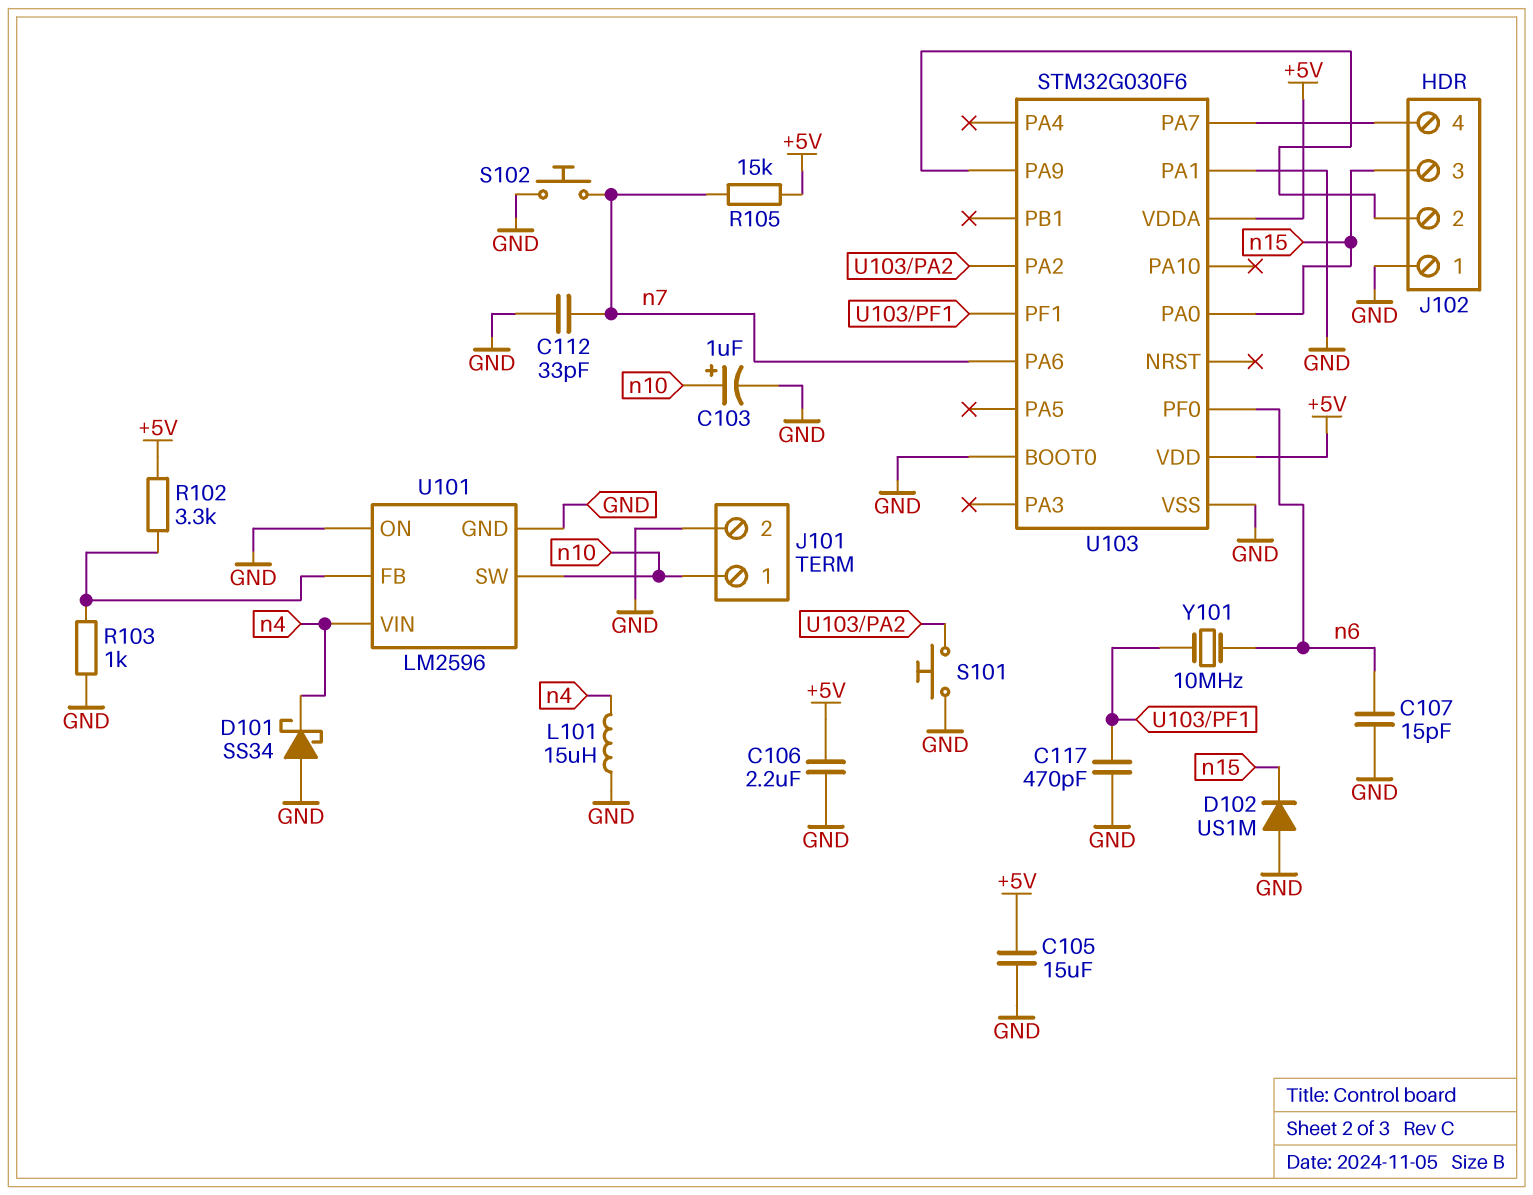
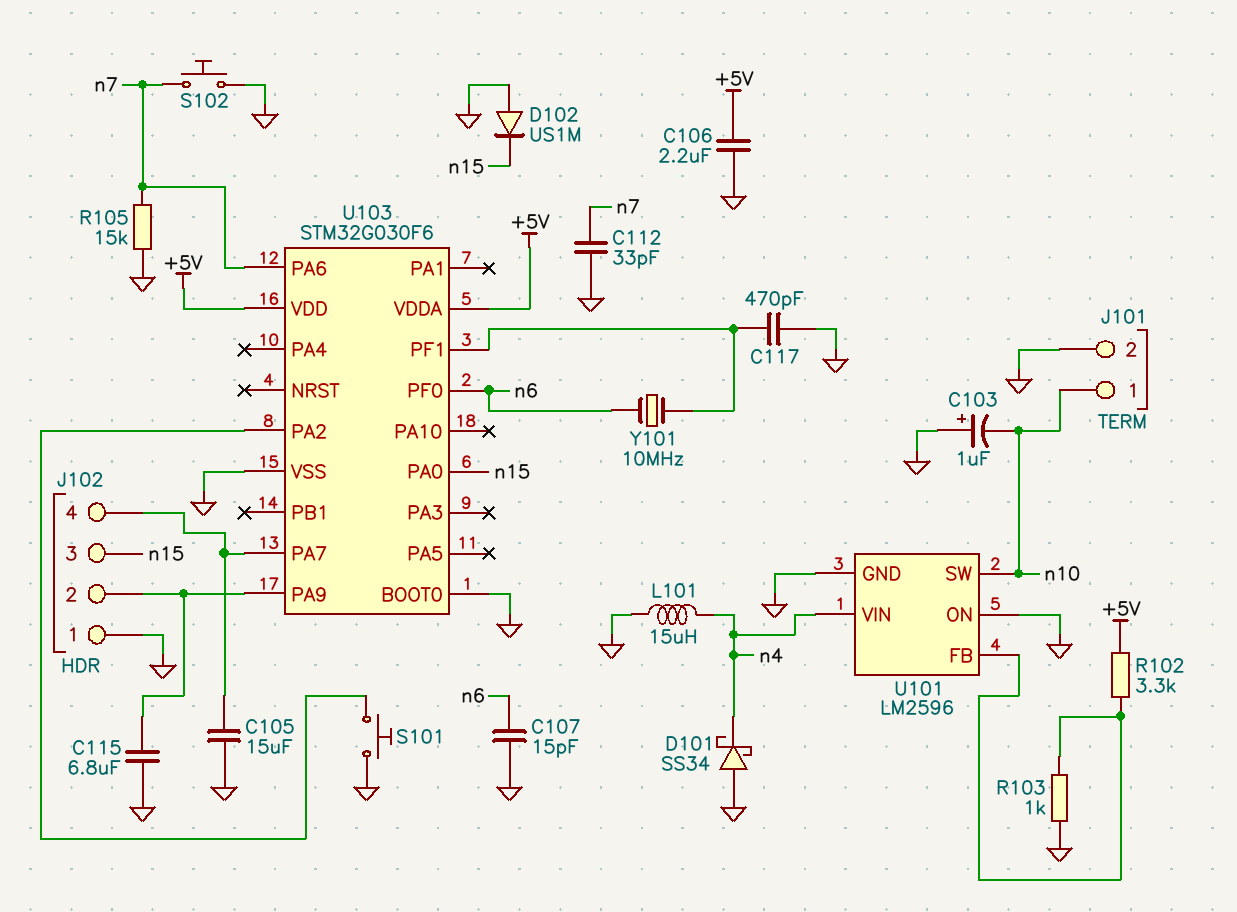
C103: 1uF (plus n10, minus GND) -> 1uF (plus GND, minus n10)
C105: 15uF (+5V, GND) -> 15uF (GND, J102/4)
C115: none -> 6.8uF (GND, J102/2)
R105: 15k (+5V, n7) -> 15k (GND, n7)
U103 pin PA1: GND -> none

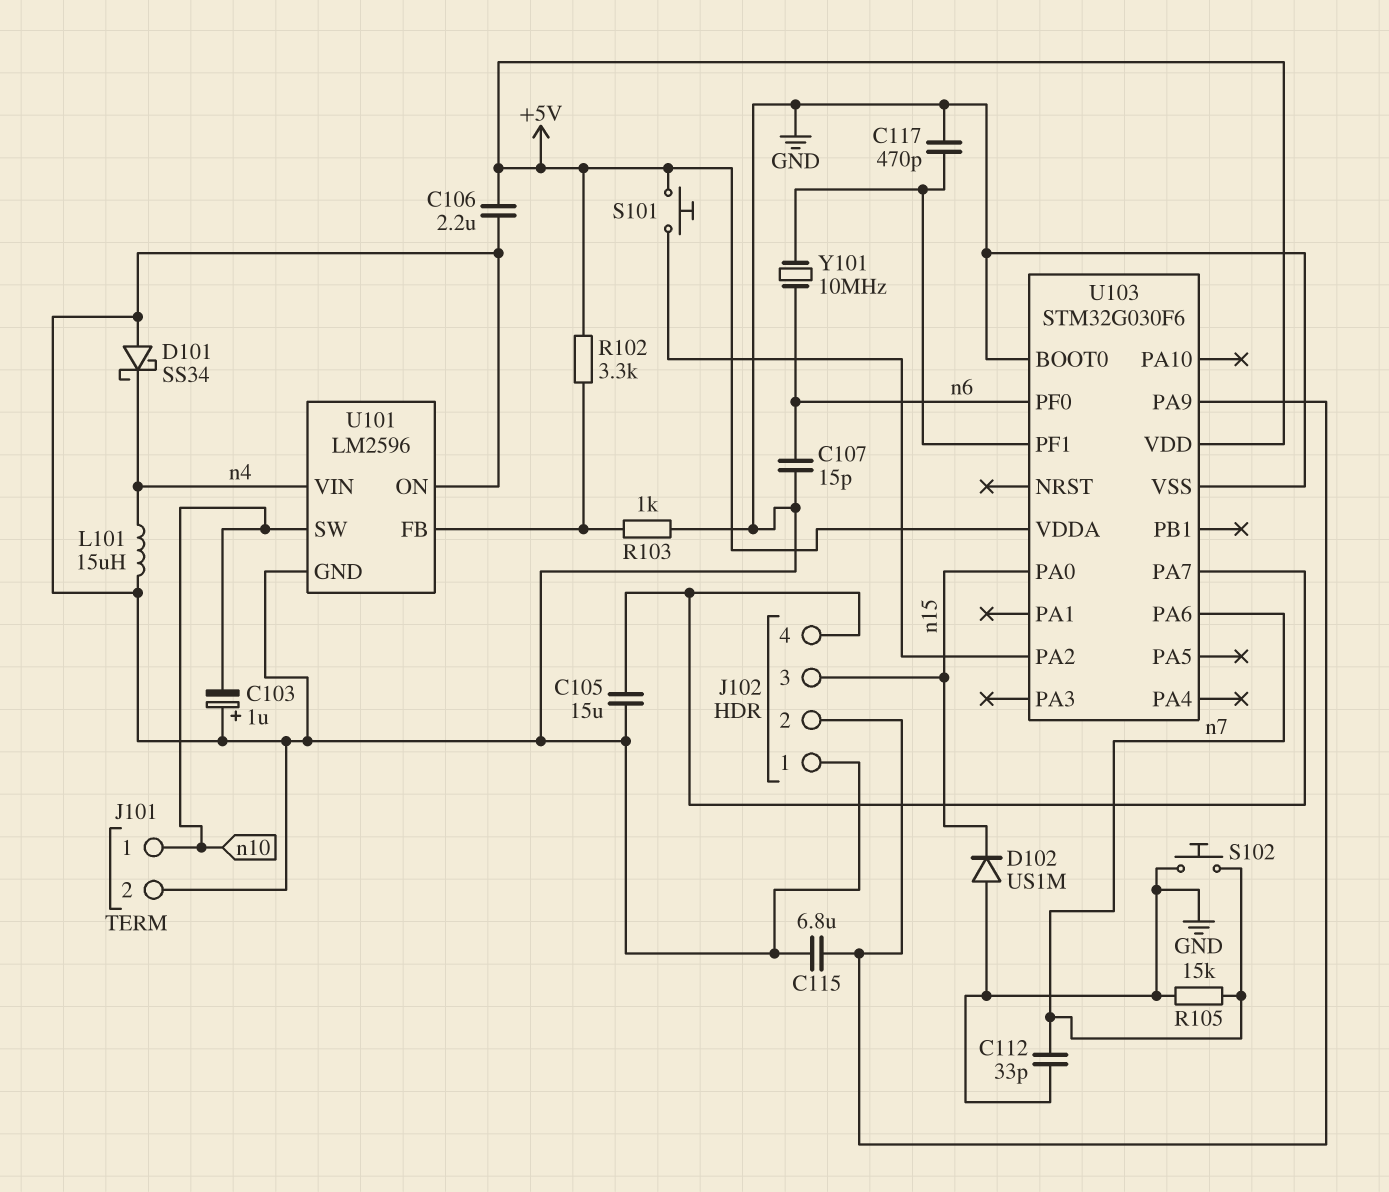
S101: button (GND, U103/PA2) -> button (+5V, U103/PA2)

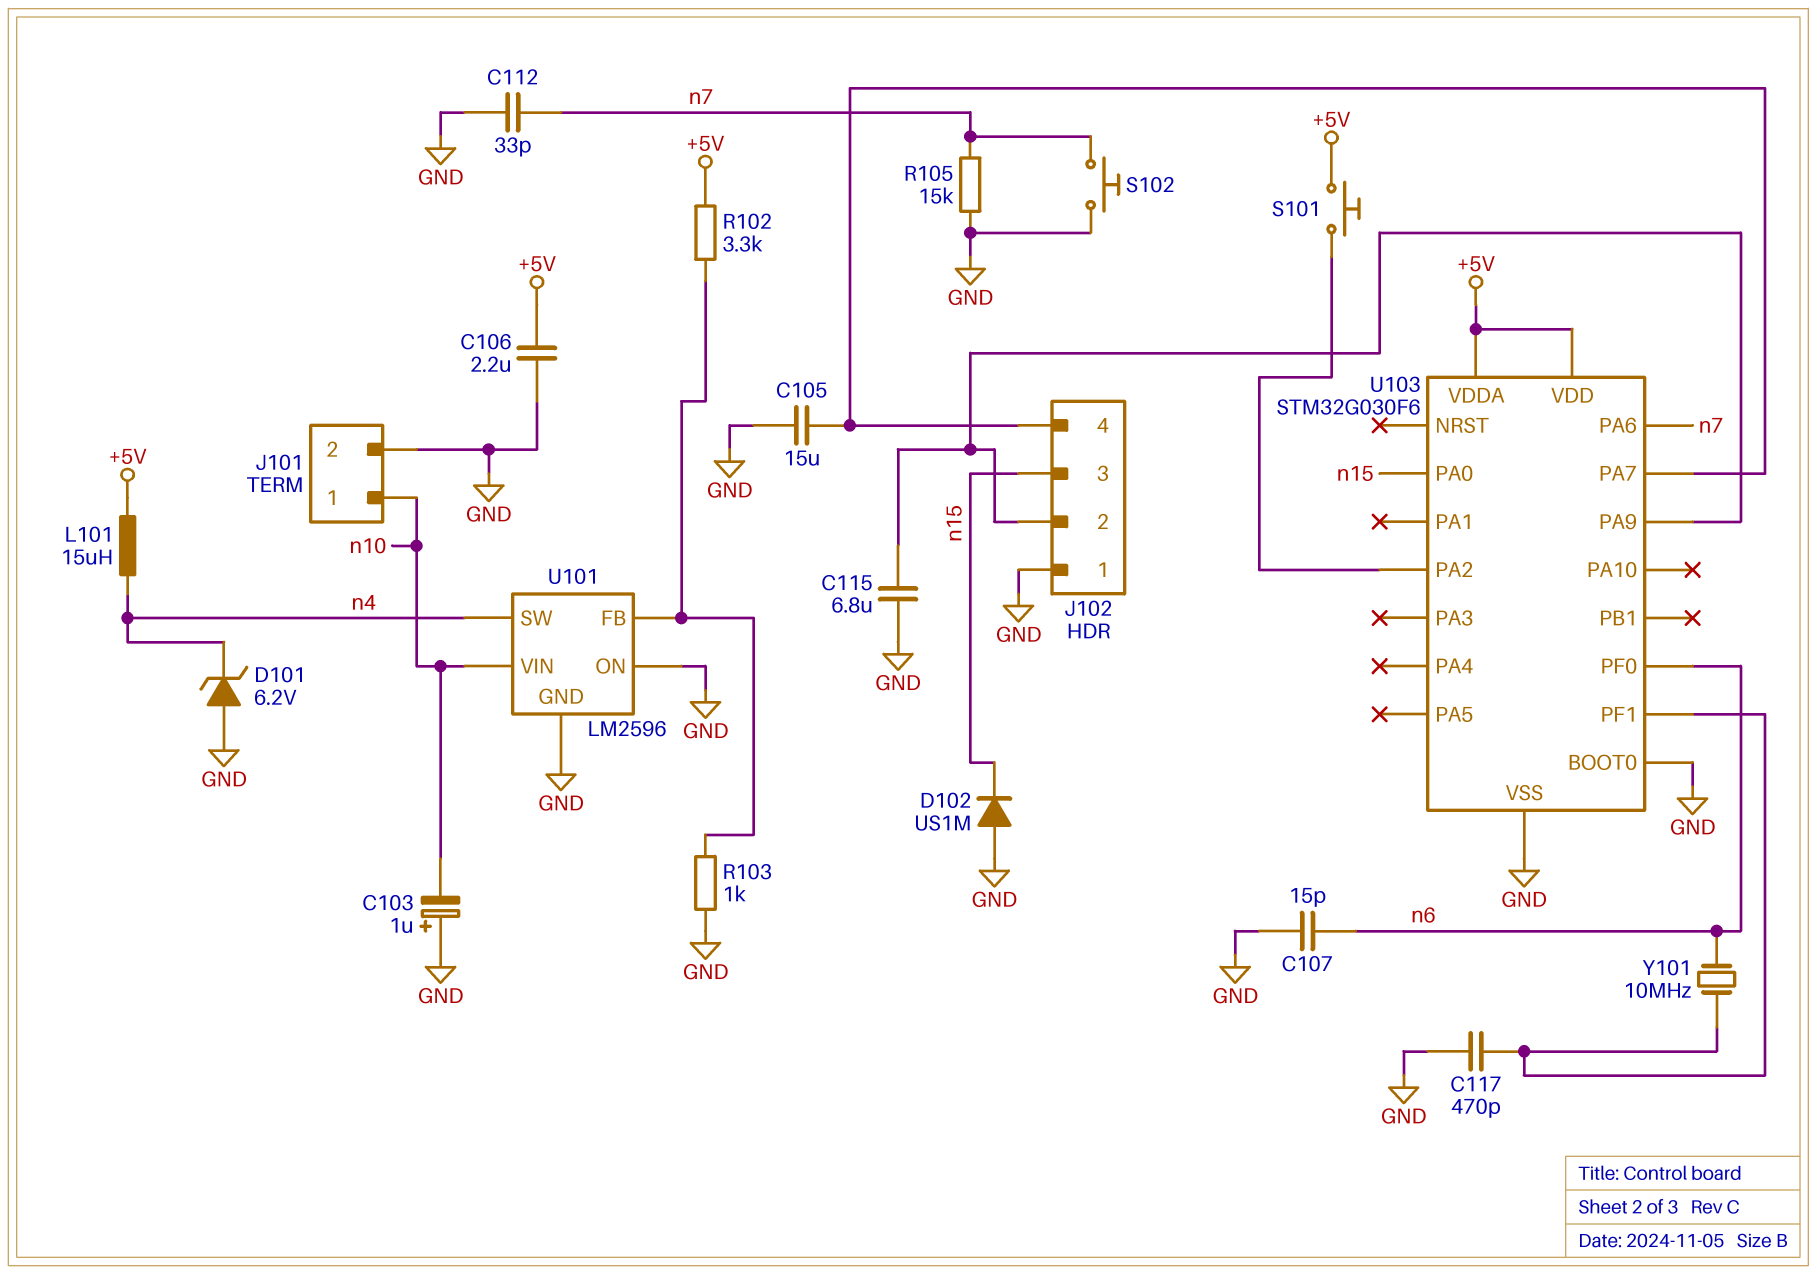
D101: schottky SS34 (A GND, K n4) -> zener 6.2V (A GND, K n4)
L101: 15uH (GND, n4) -> 15uH (+5V, n4)
U101 pin SW: n10 -> n4
U101 pin VIN: n4 -> n10

